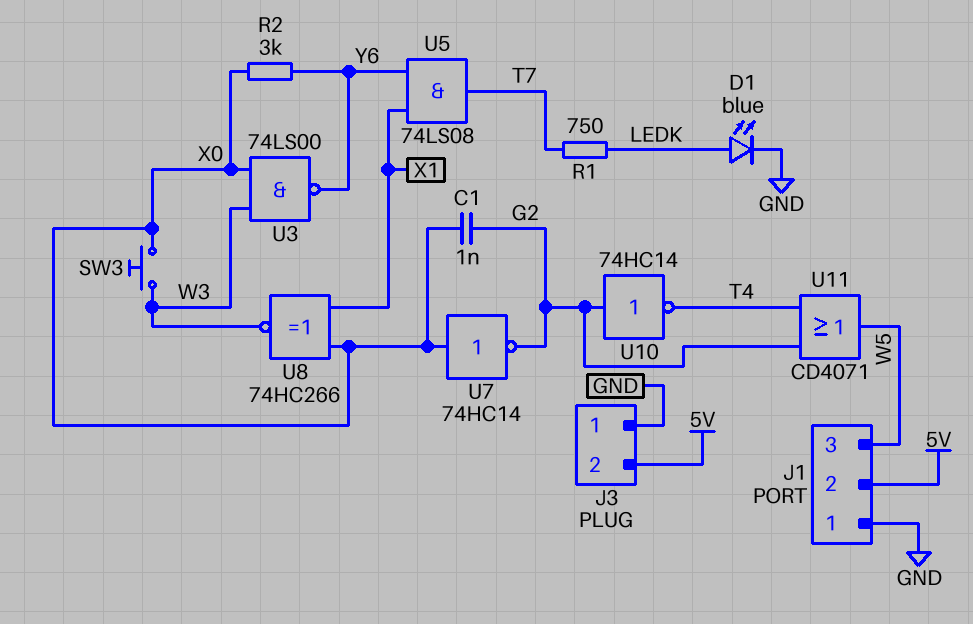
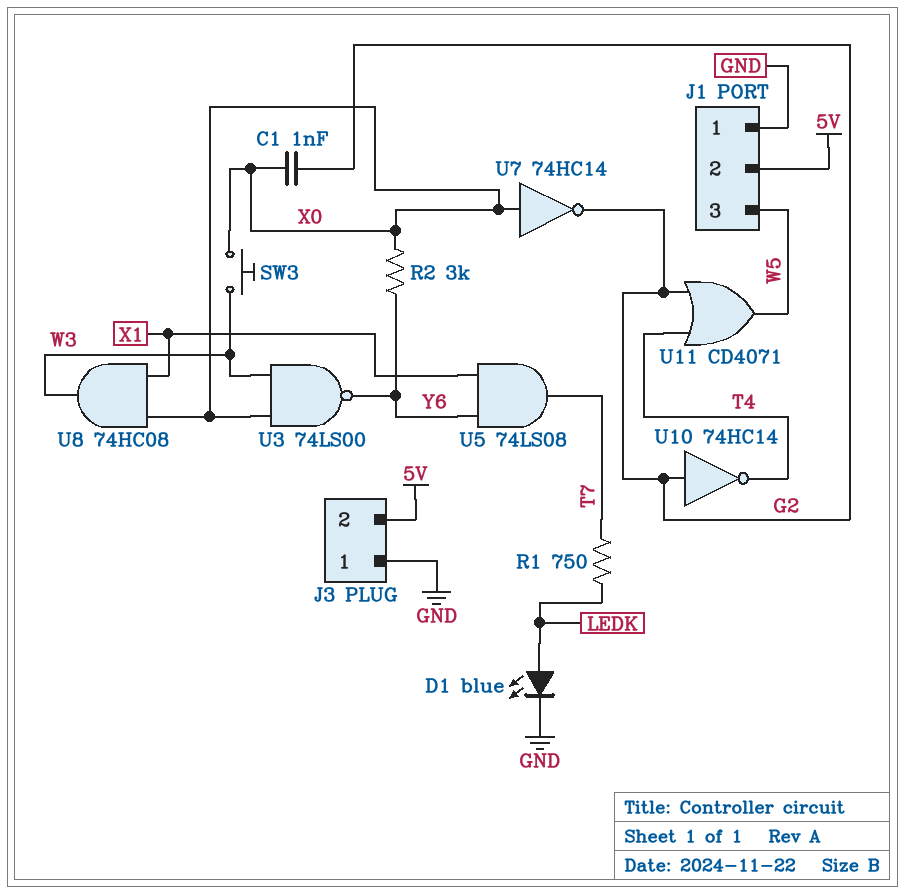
U8: XNOR 74HC266 (in X0, in X1, out W3) -> AND 74HC08 (in X0, in X1, out W3)

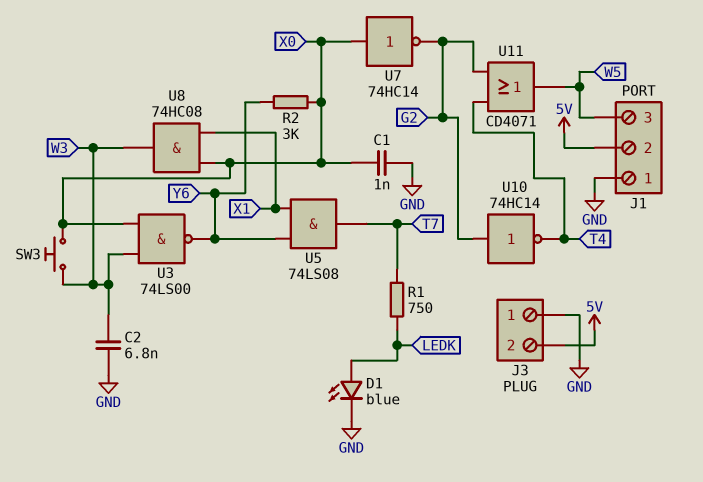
C1: 1nF (G2, X0) -> 1nF (GND, X0)
C2: none -> 6.8nF (GND, W3)

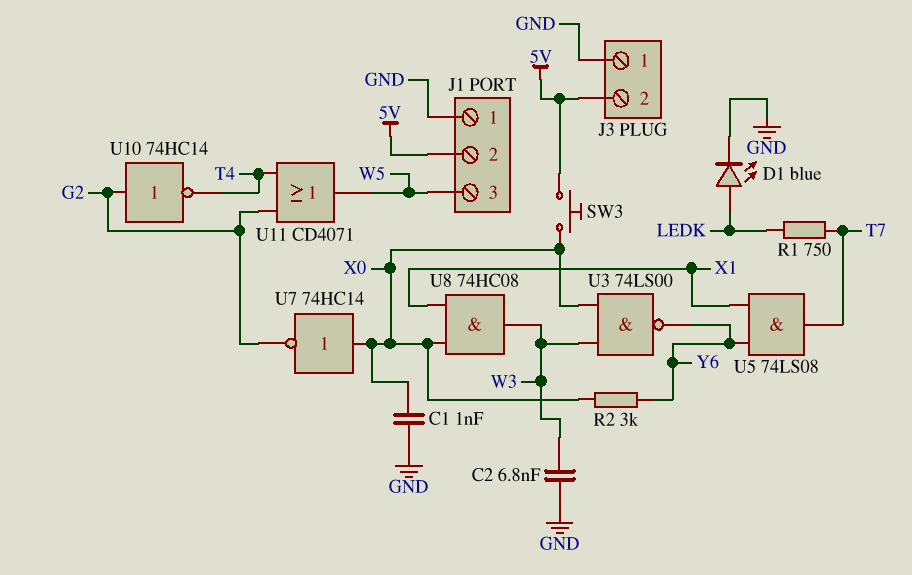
SW3: button (W3, X0) -> button (5V, X0)

